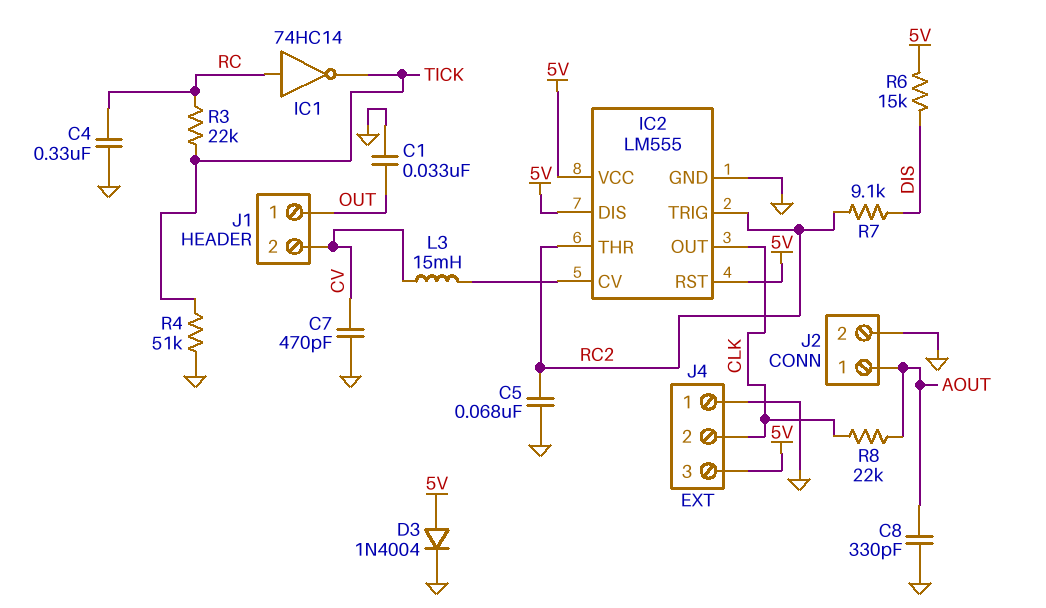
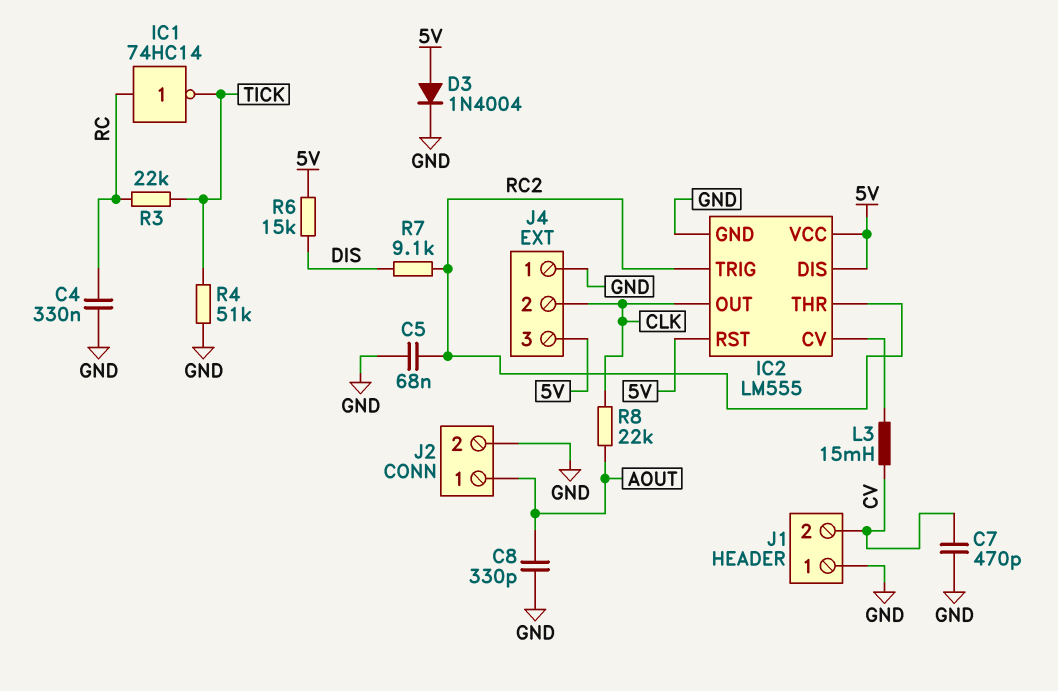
C1: 33nF (GND, OUT) -> none
J1 pin 1: OUT -> GND

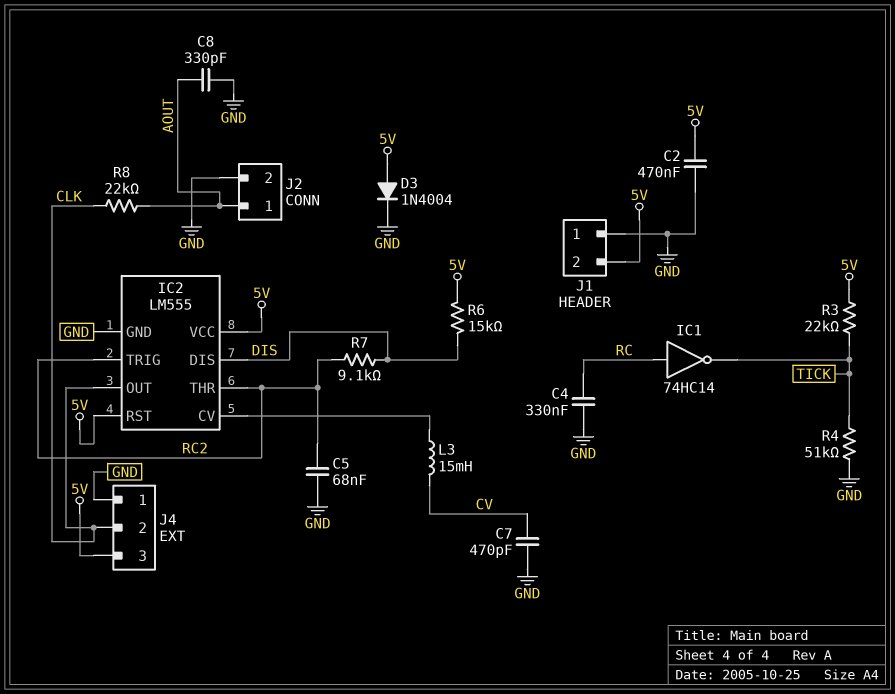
C2: none -> 470nF (5V, GND)
IC2 pin DIS: 5V -> DIS
J1 pin 2: CV -> 5V
R3: 22k (RC, TICK) -> 22k (5V, TICK)

